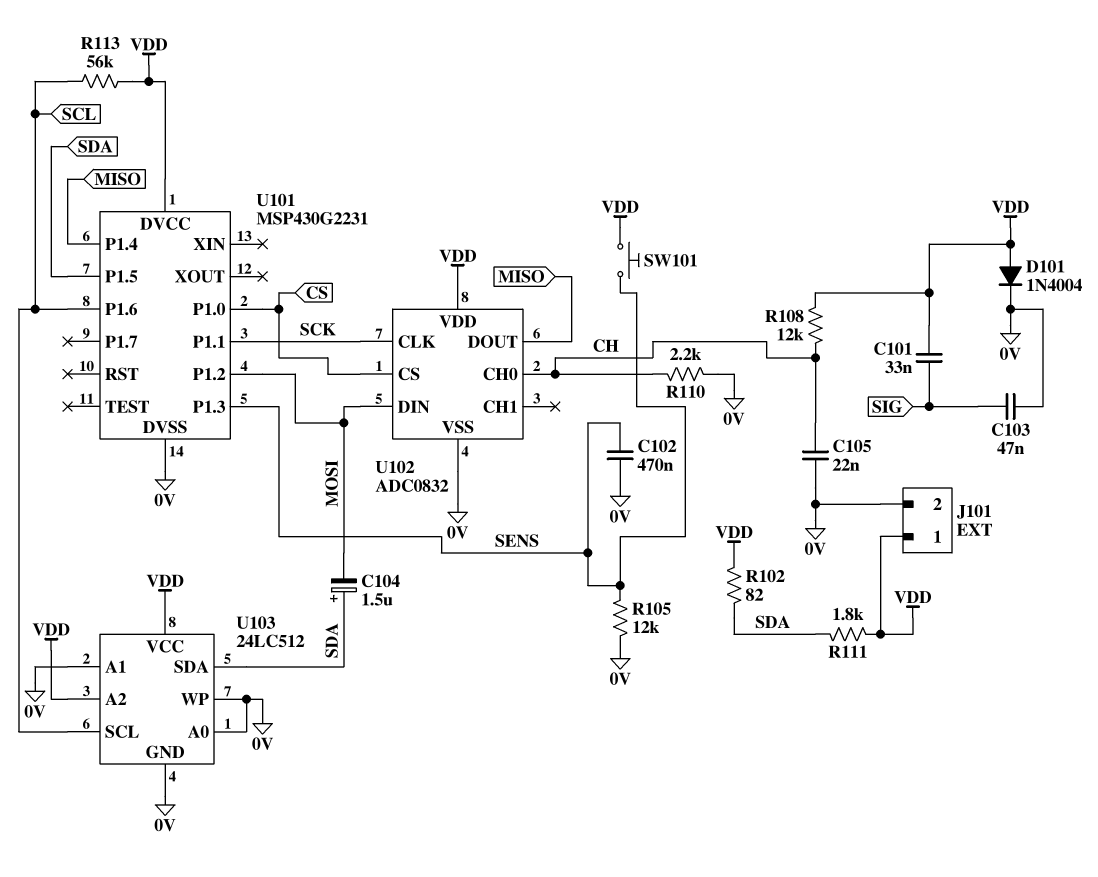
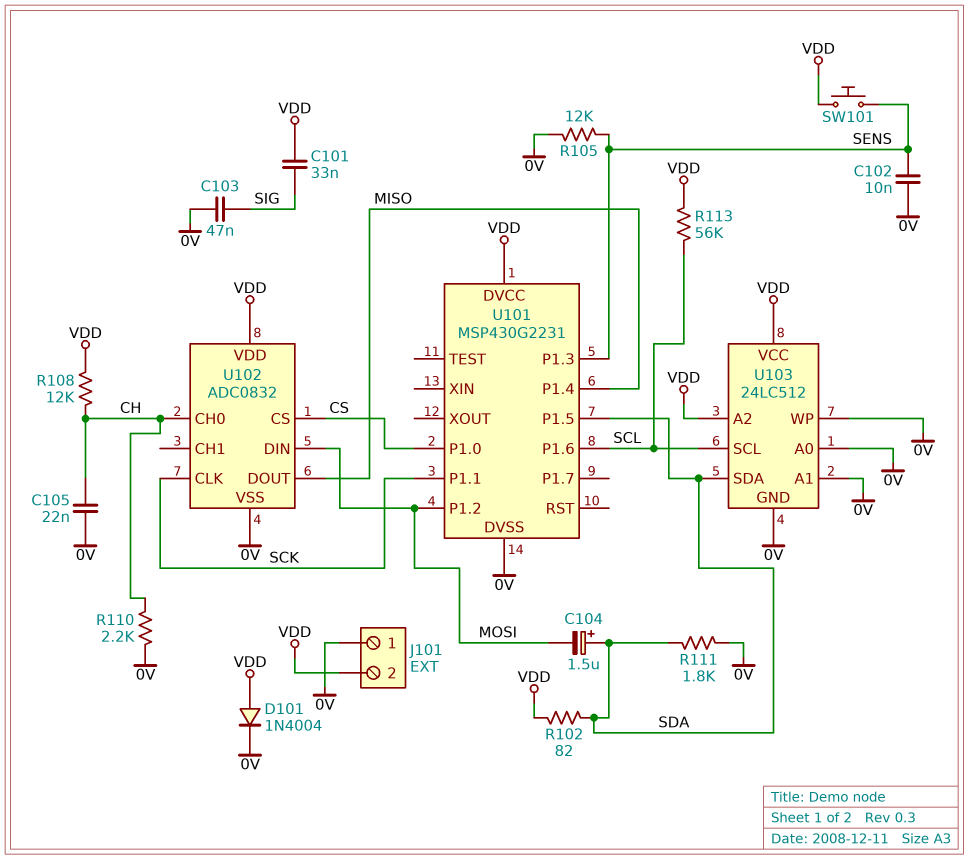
C102: 470nF (0V, SENS) -> 10nF (0V, SENS)
J101 pin 1: VDD -> 0V
J101 pin 2: 0V -> VDD
R111: 1.8k (SDA, VDD) -> 1.8k (0V, SDA)

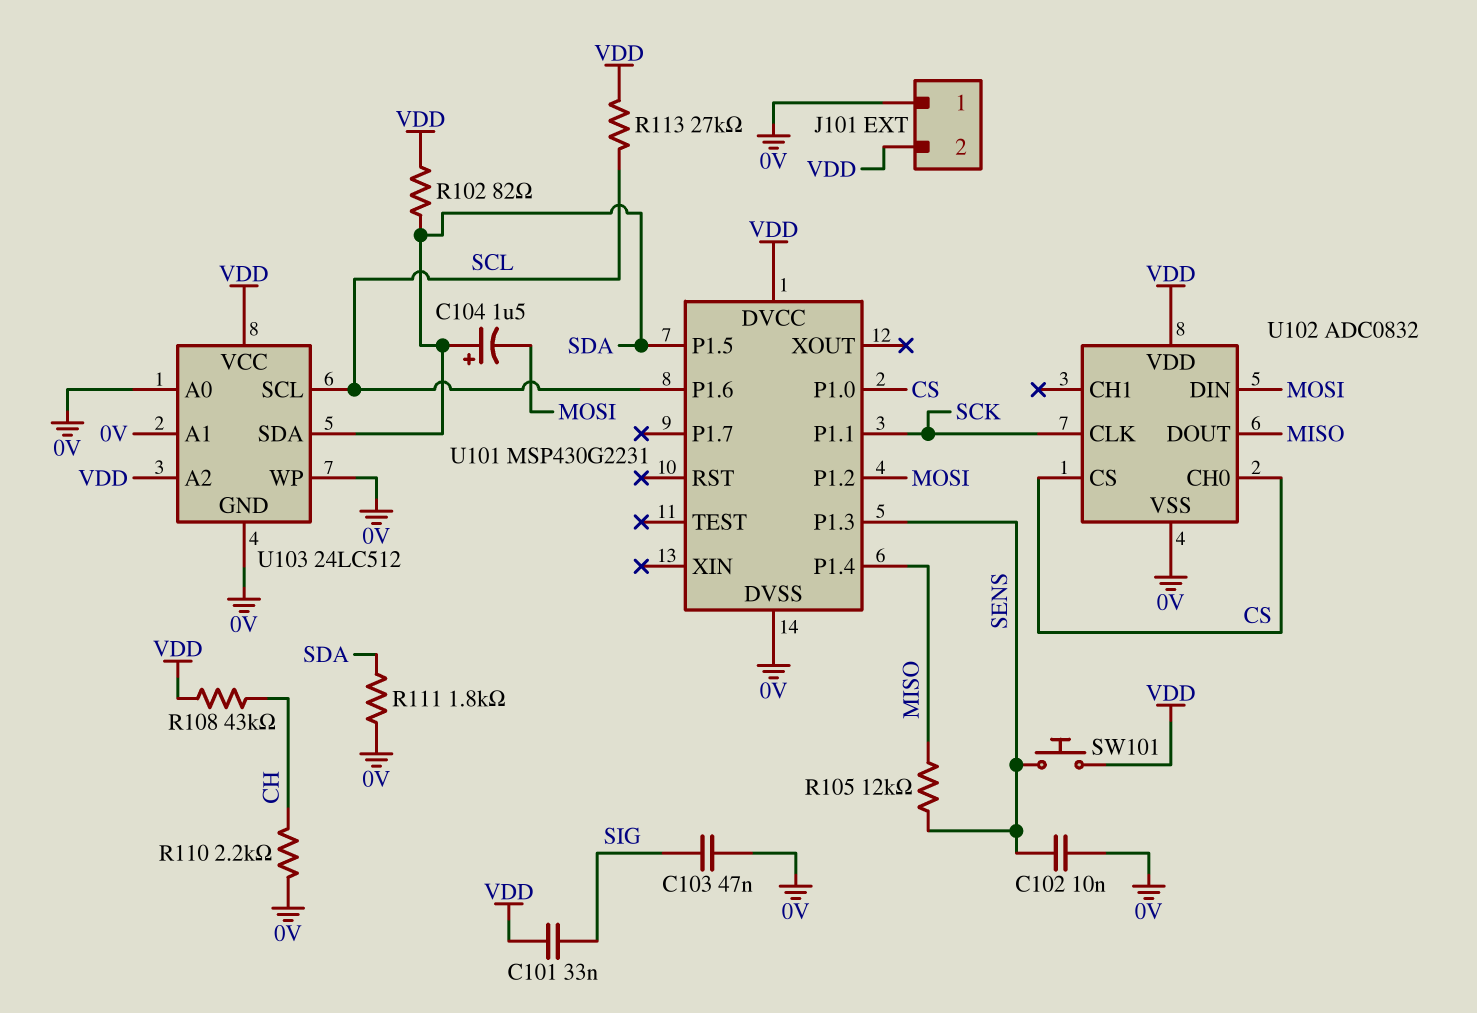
C105: 22nF (0V, CH) -> none
D101: diode 1N4004 (A VDD, K 0V) -> none
R105: 12k (0V, SENS) -> 12k (MISO, SENS)
R108: 12k (CH, VDD) -> 43k (CH, VDD)
R113: 56k (SCL, VDD) -> 27k (SCL, VDD)
U102 pin CH0: CH -> CS

